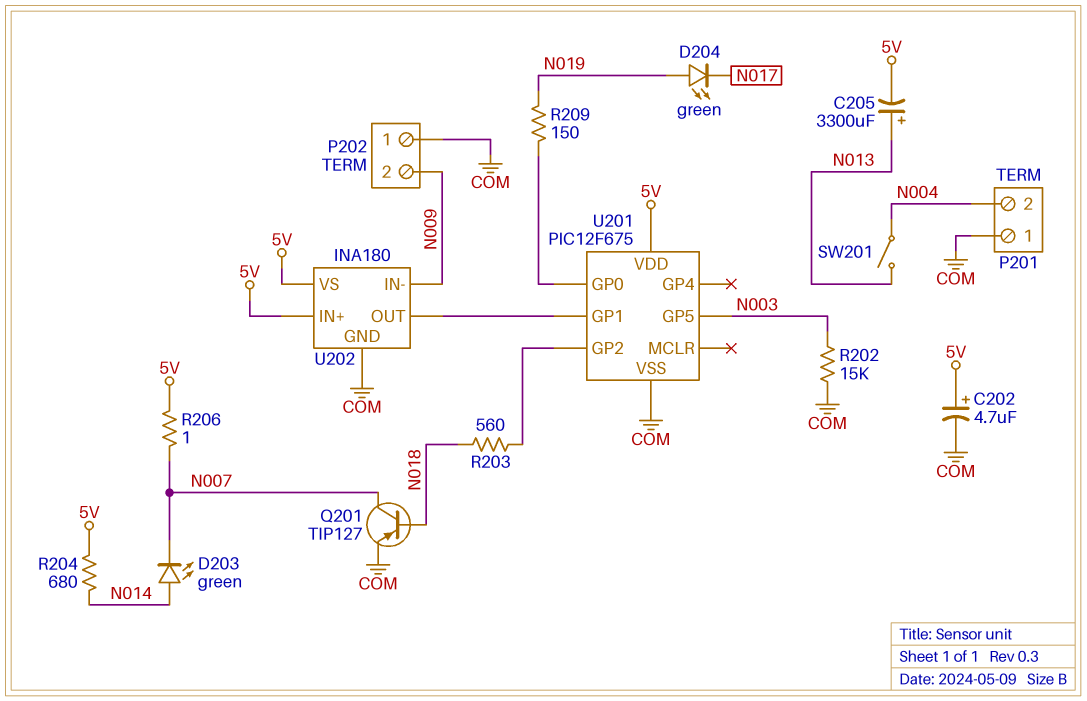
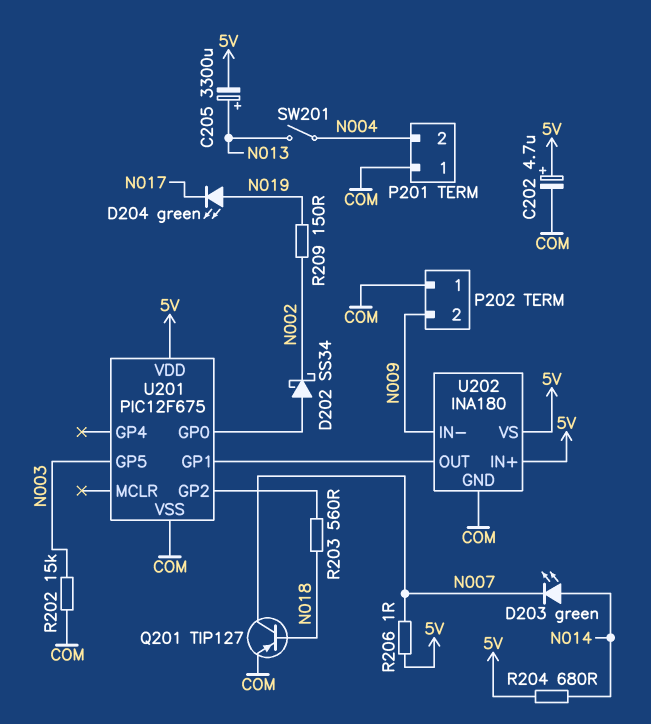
D202: none -> schottky SS34 (A U201/GP0, K N002)
R209: 150 (N019, U201/GP0) -> 150 (N002, N019)

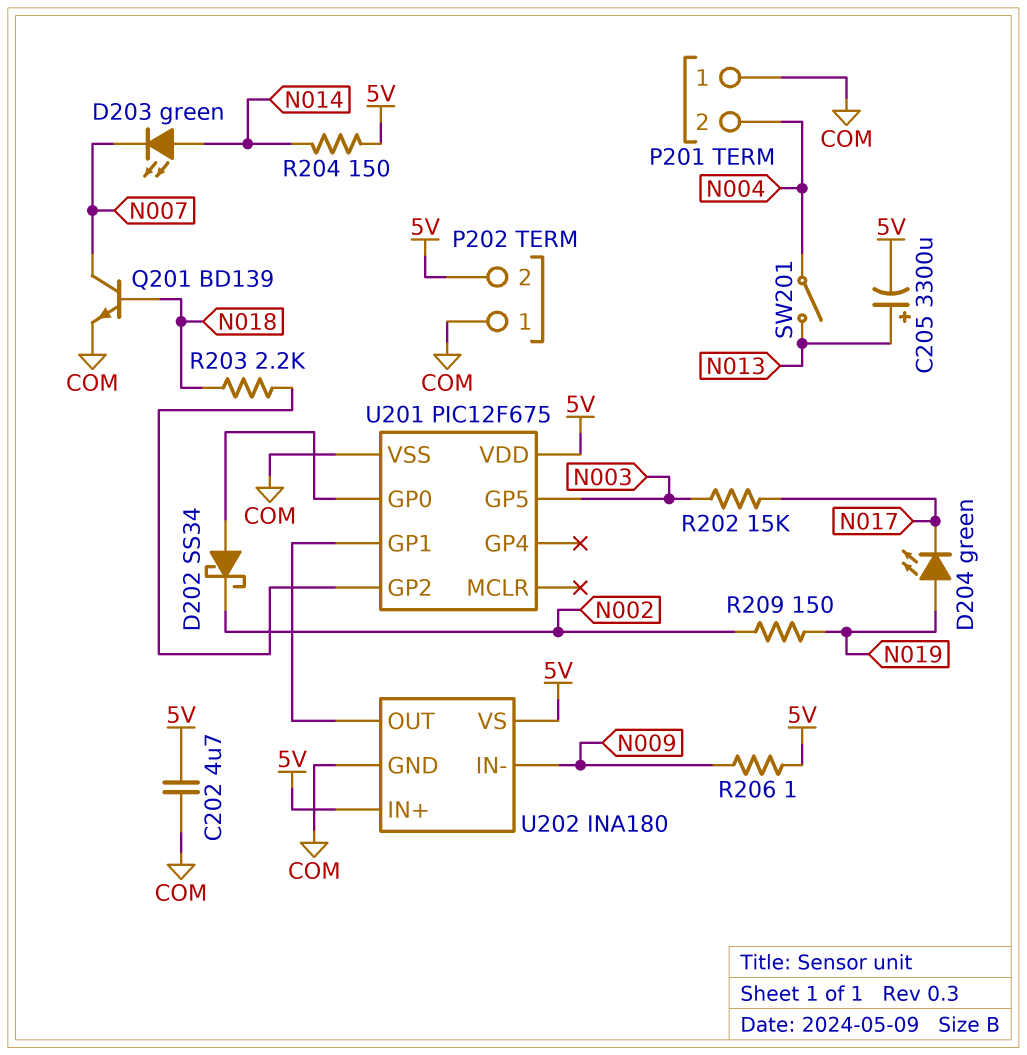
C202: 4.7uF (plus 5V, minus COM) -> 4.7uF (5V, COM)
P202 pin 2: N009 -> 5V
Q201: PNP TIP127 (B N018, C N007, E COM) -> NPN BD139 (B N018, C N007, E COM)
R202: 15k (COM, N003) -> 15k (N003, N017)
R203: 560 (N018, U201/GP2) -> 2.2k (N018, U201/GP2)
R204: 680 (5V, N014) -> 150 (5V, N014)
R206: 1 (5V, N007) -> 1 (5V, N009)

